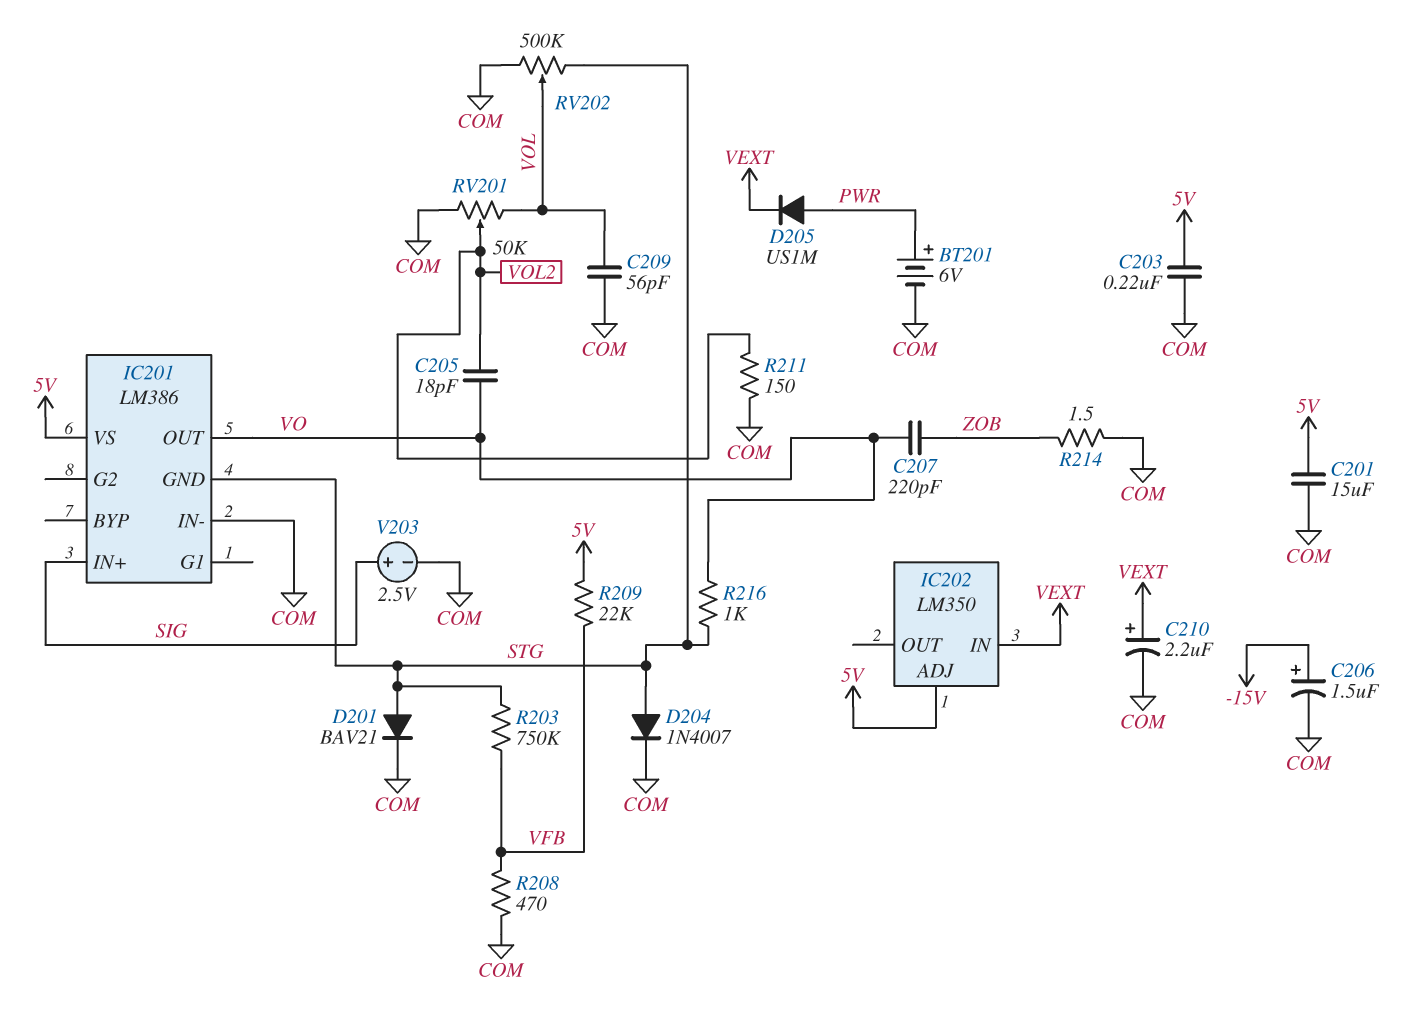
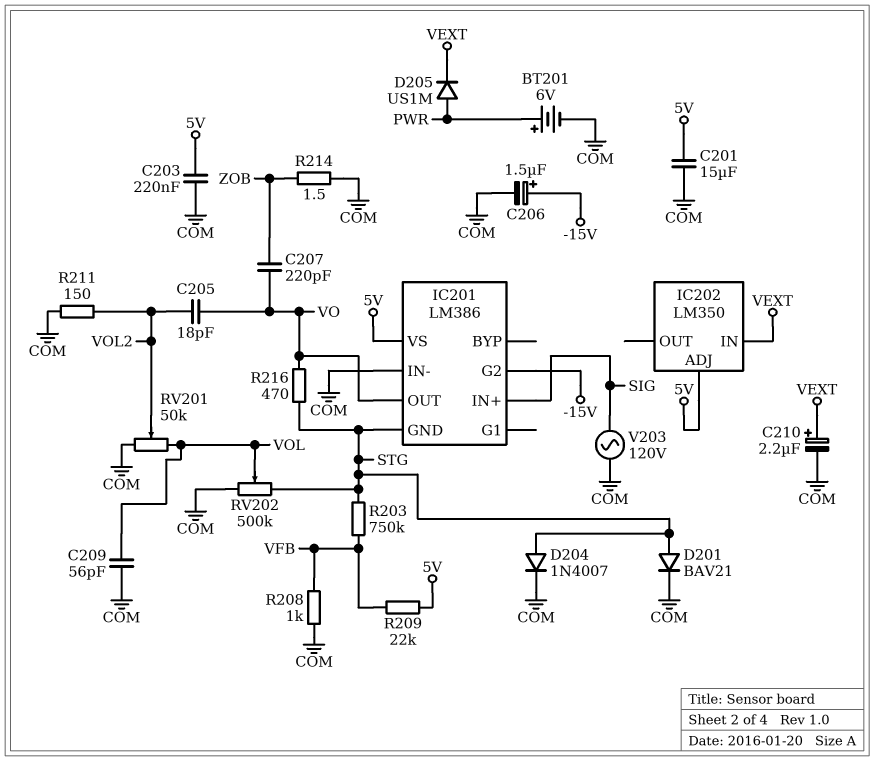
IC201 pin G2: none -> -15V
R208: 470 (COM, VFB) -> 1k (COM, VFB)
R216: 1k (STG, VO) -> 470 (STG, VO)
V203: 2.5V (plus SIG, minus COM) -> AC 120V (COM, SIG)

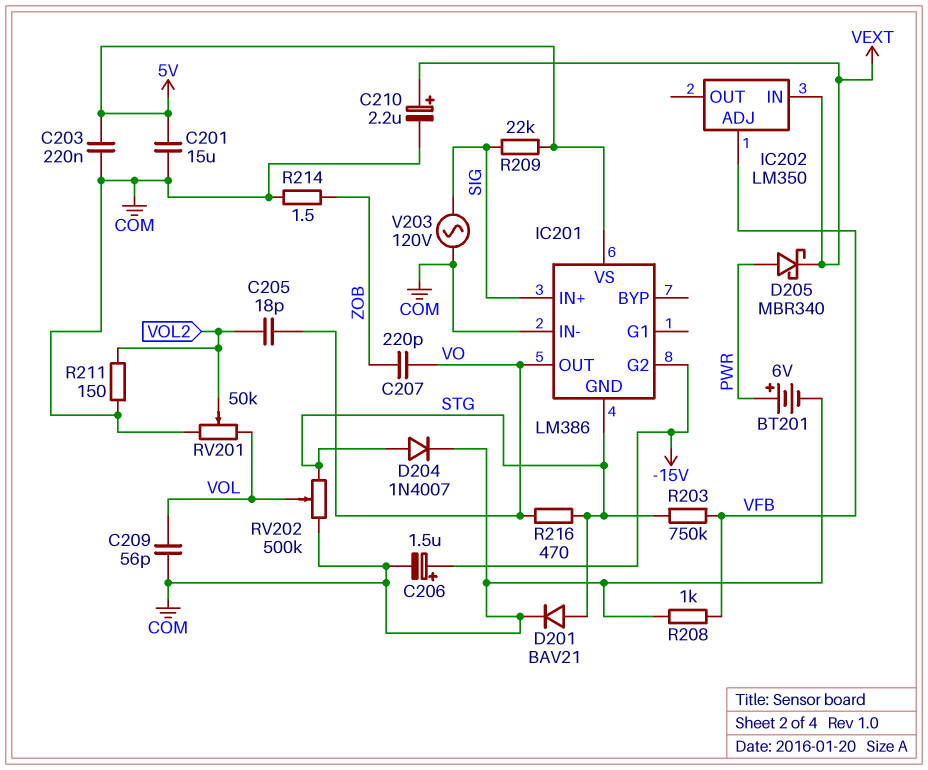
D205: diode US1M (A PWR, K VEXT) -> schottky MBR340 (A PWR, K VEXT)
IC202 pin ADJ: 5V -> VFB
R209: 22k (5V, VFB) -> 22k (5V, SIG)

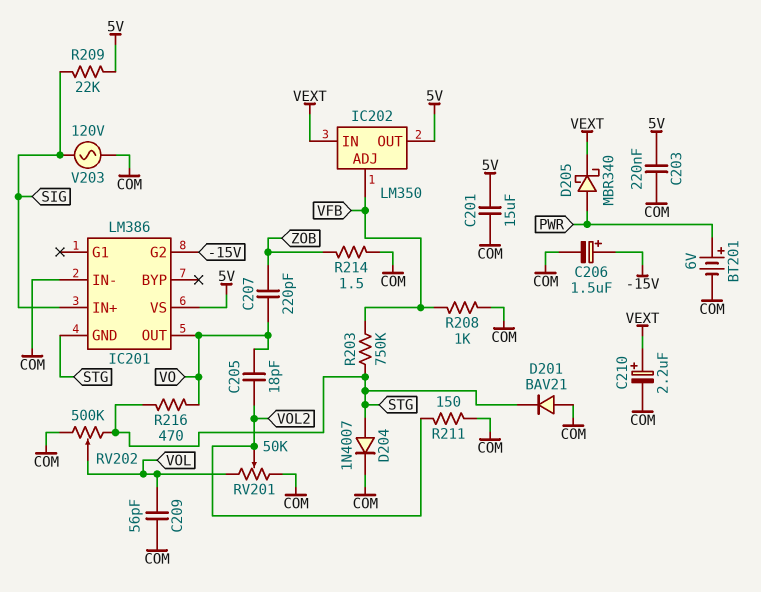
D201: diode BAV21 (A STG, K COM) -> diode BAV21 (A COM, K STG)
IC202 pin OUT: none -> 5V

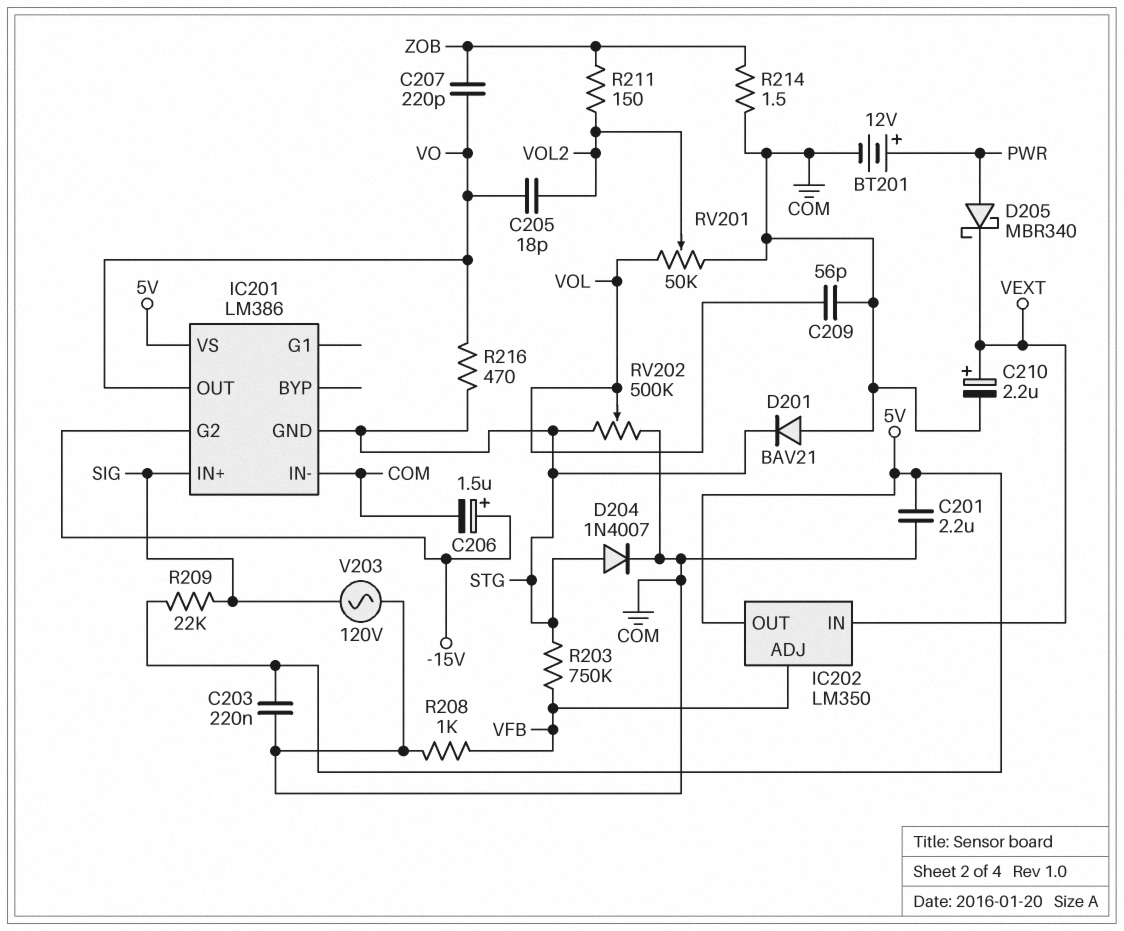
BT201: 6V (plus PWR, minus COM) -> 12V (plus PWR, minus COM)
C201: 15uF (5V, COM) -> 2.2uF (5V, COM)
R211: 150 (COM, VOL2) -> 150 (VOL2, ZOB)

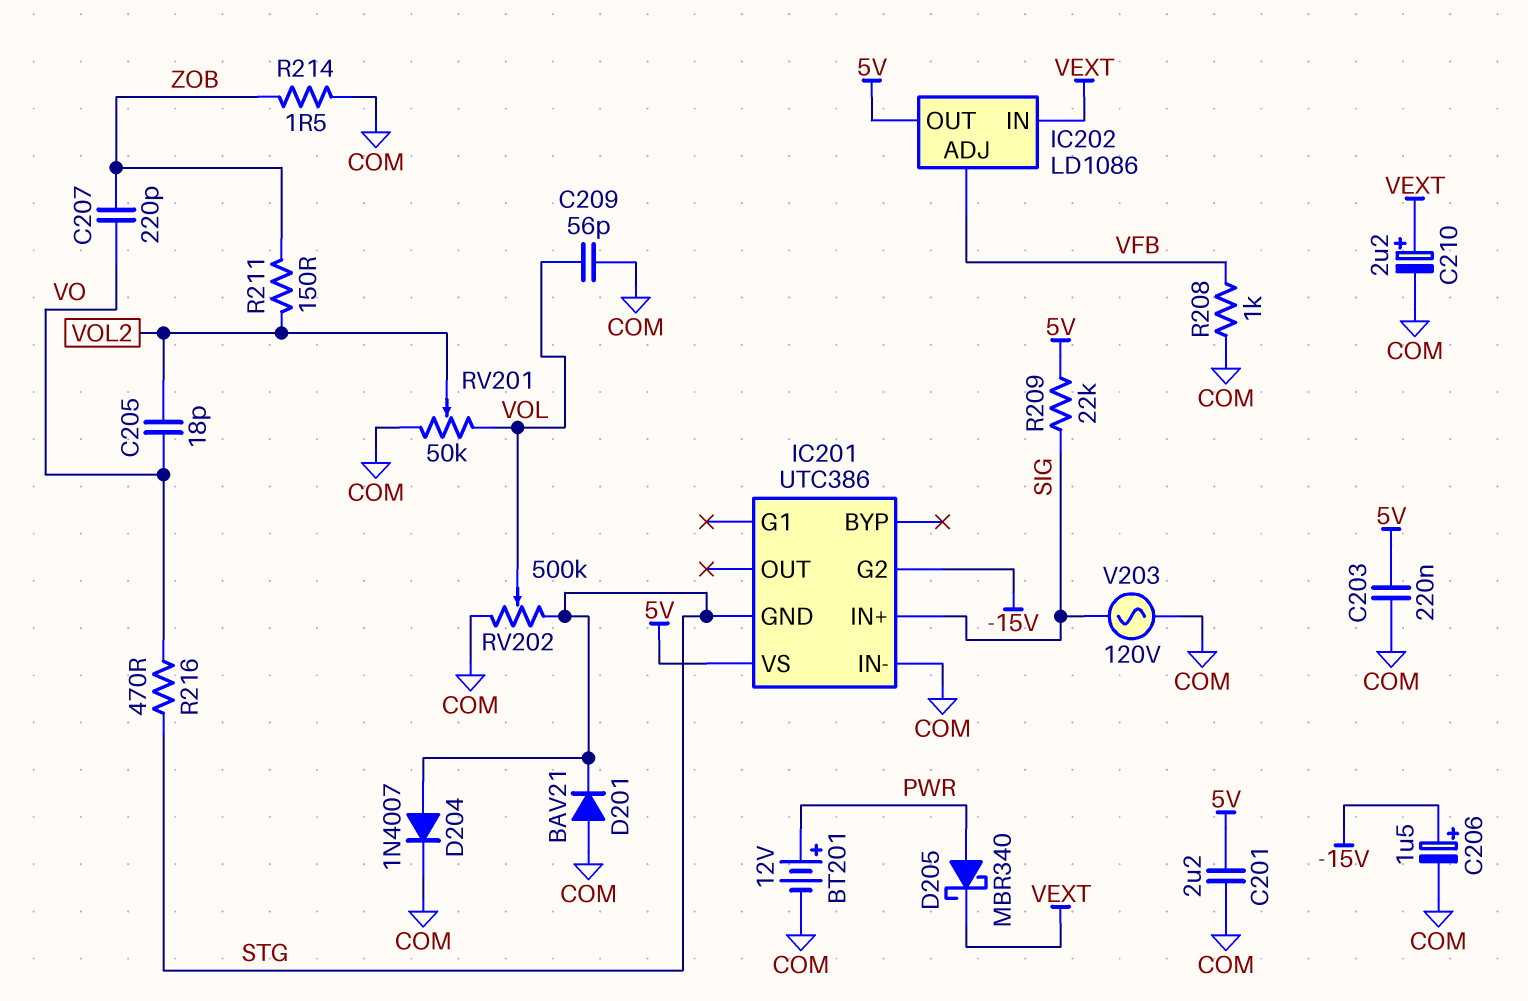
IC201: LM386 -> UTC386
IC201 pin OUT: VO -> none
IC202: LM350 -> LD1086
R203: 750k (STG, VFB) -> none

